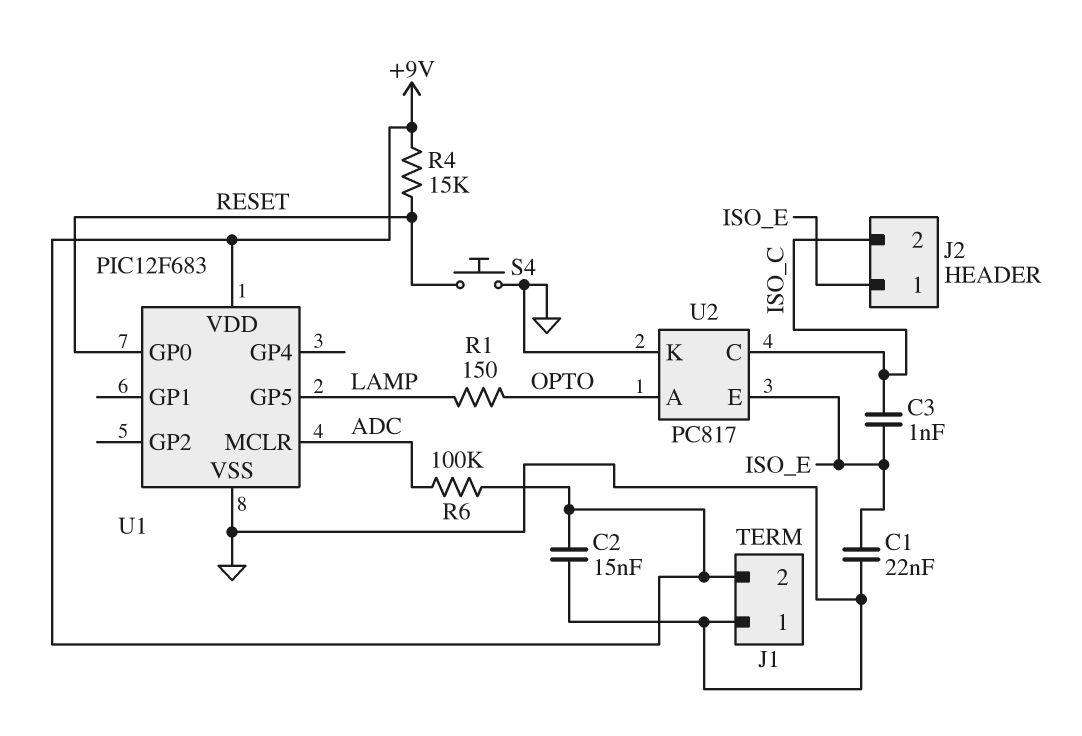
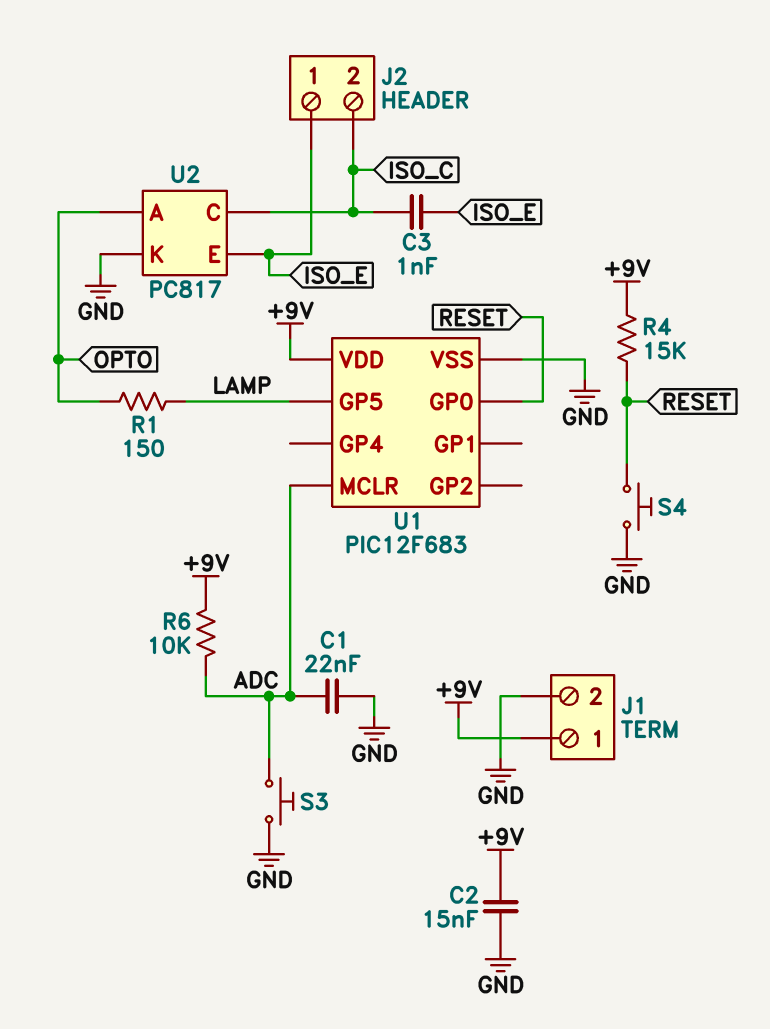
C1: 22nF (GND, ISO_E) -> 22nF (ADC, GND)
J1 pin 1: GND -> +9V
J1 pin 2: +9V -> GND
R6: 100k (+9V, ADC) -> 10k (+9V, ADC)
S3: none -> button (ADC, GND)

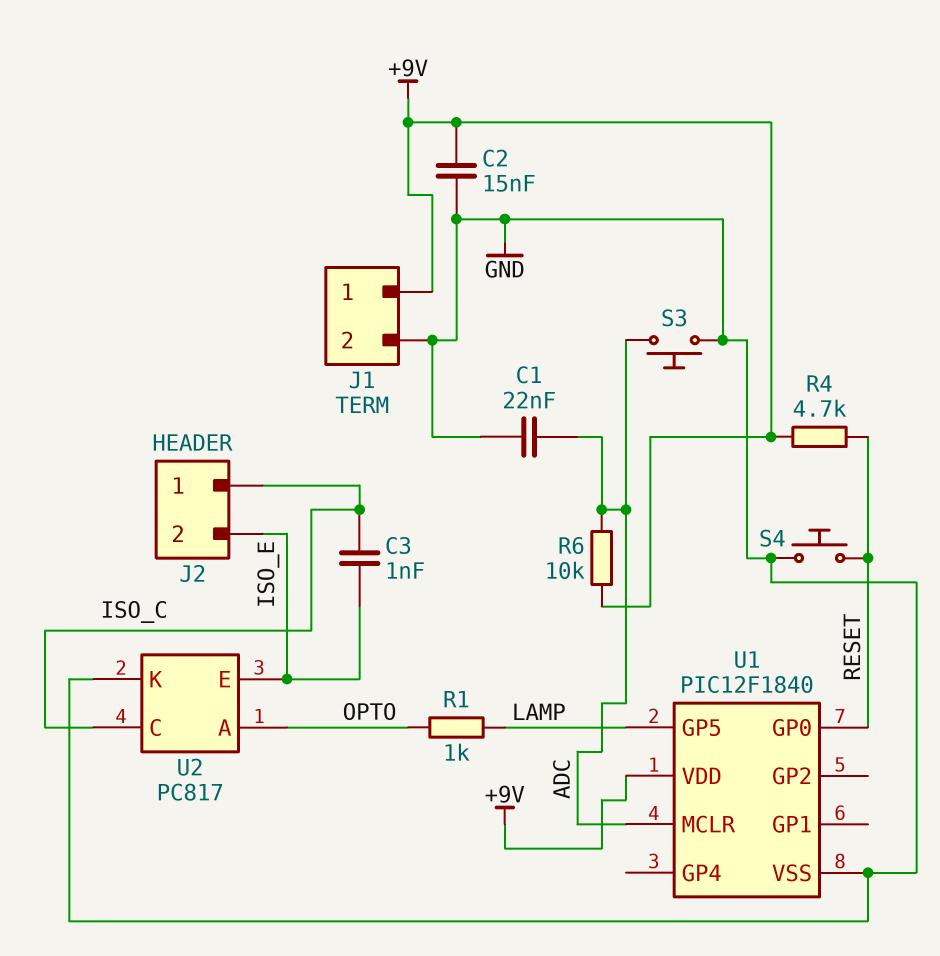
J2 pin 1: ISO_E -> ISO_C
J2 pin 2: ISO_C -> ISO_E
R1: 150 (LAMP, OPTO) -> 1k (LAMP, OPTO)
R4: 15k (+9V, RESET) -> 4.7k (+9V, RESET)
U1: PIC12F683 -> PIC12F1840

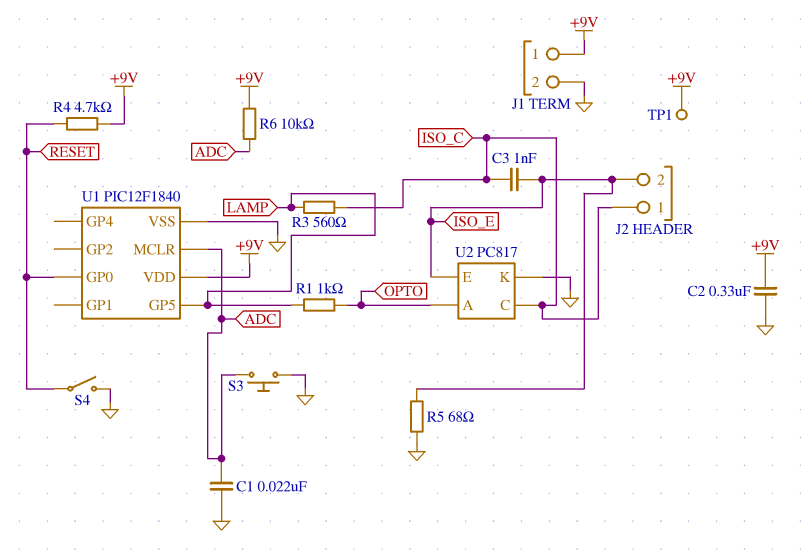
C2: 15nF (+9V, GND) -> 330nF (+9V, GND)
R3: none -> 560 (ISO_C, LAMP)
R5: none -> 68 (GND, ISO_E)
S4: button (GND, RESET) -> switch (GND, RESET)
TP1: none -> test point (+9V)

